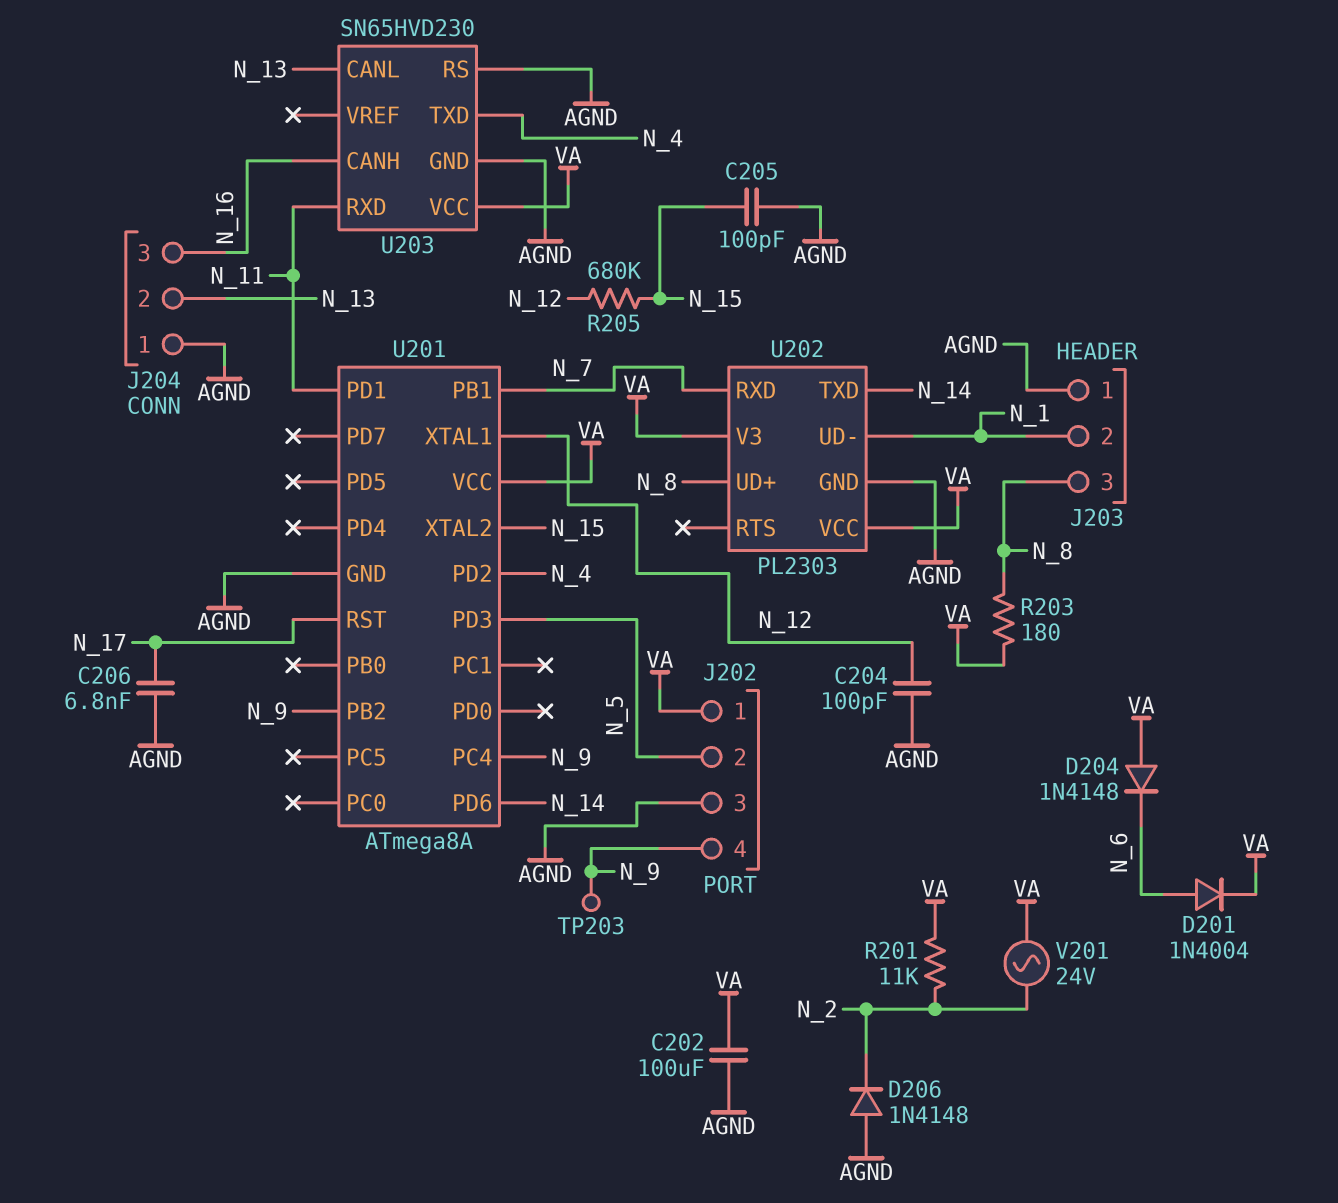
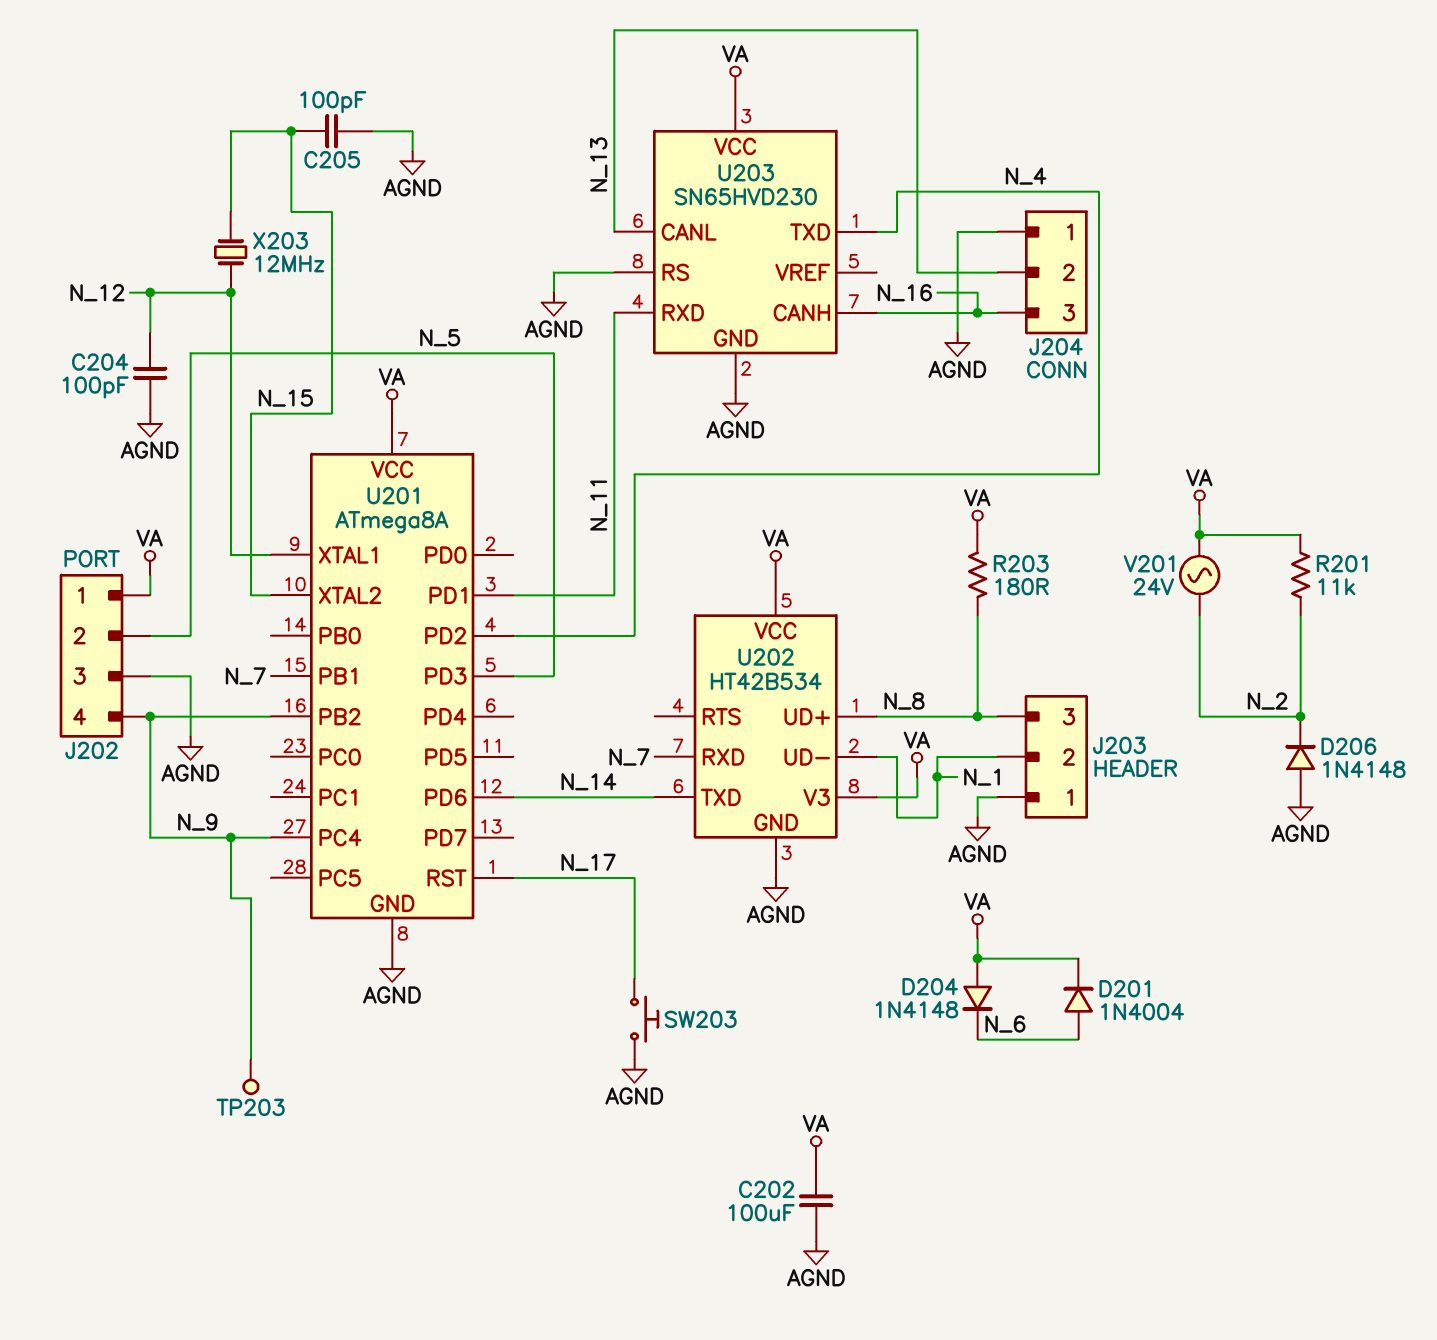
C206: 6.8nF (AGND, N_17) -> none
R205: 680k (N_12, N_15) -> none
SW203: none -> button (AGND, N_17)
U202: PL2303 -> HT42B534
X203: none -> 12MHz (N_12, N_15)

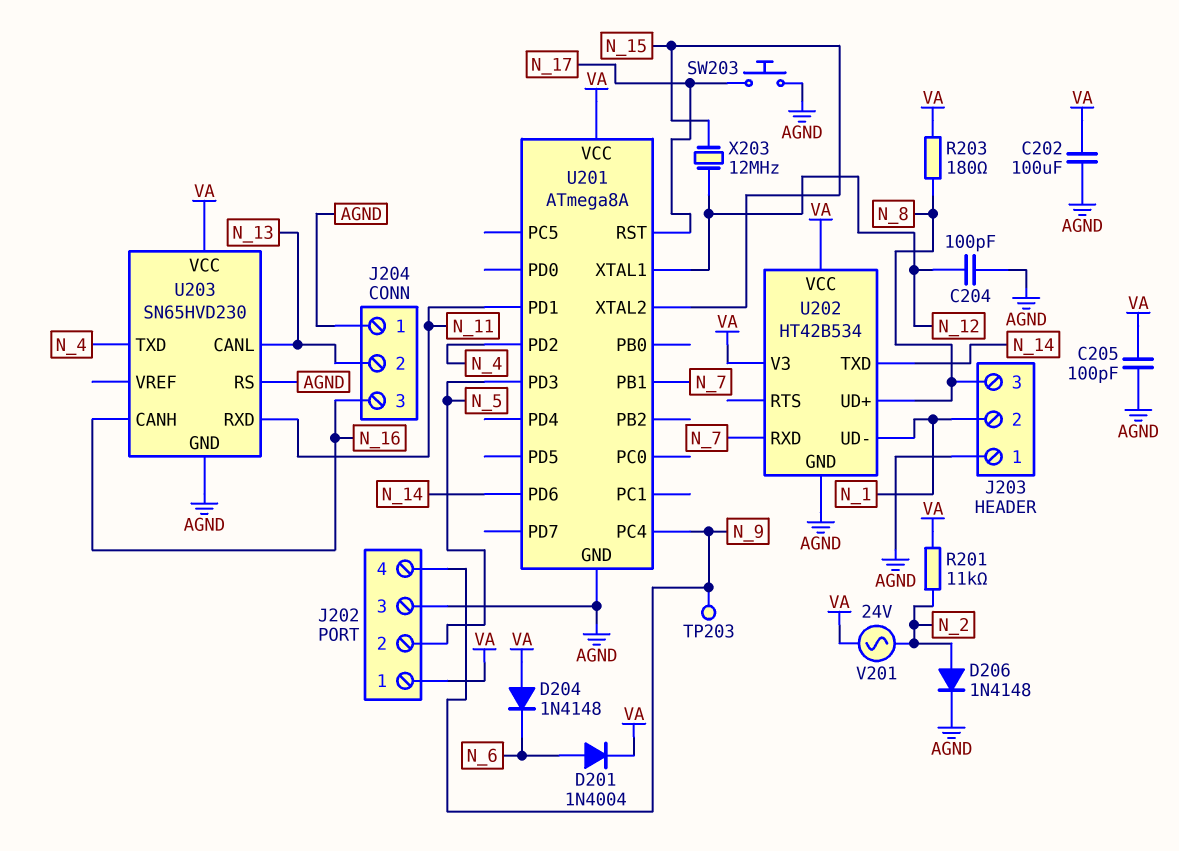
C205: 100pF (AGND, N_15) -> 100pF (AGND, VA)
D206: diode 1N4148 (A AGND, K N_2) -> diode 1N4148 (A N_2, K AGND)
U201 pin PB2: N_9 -> none

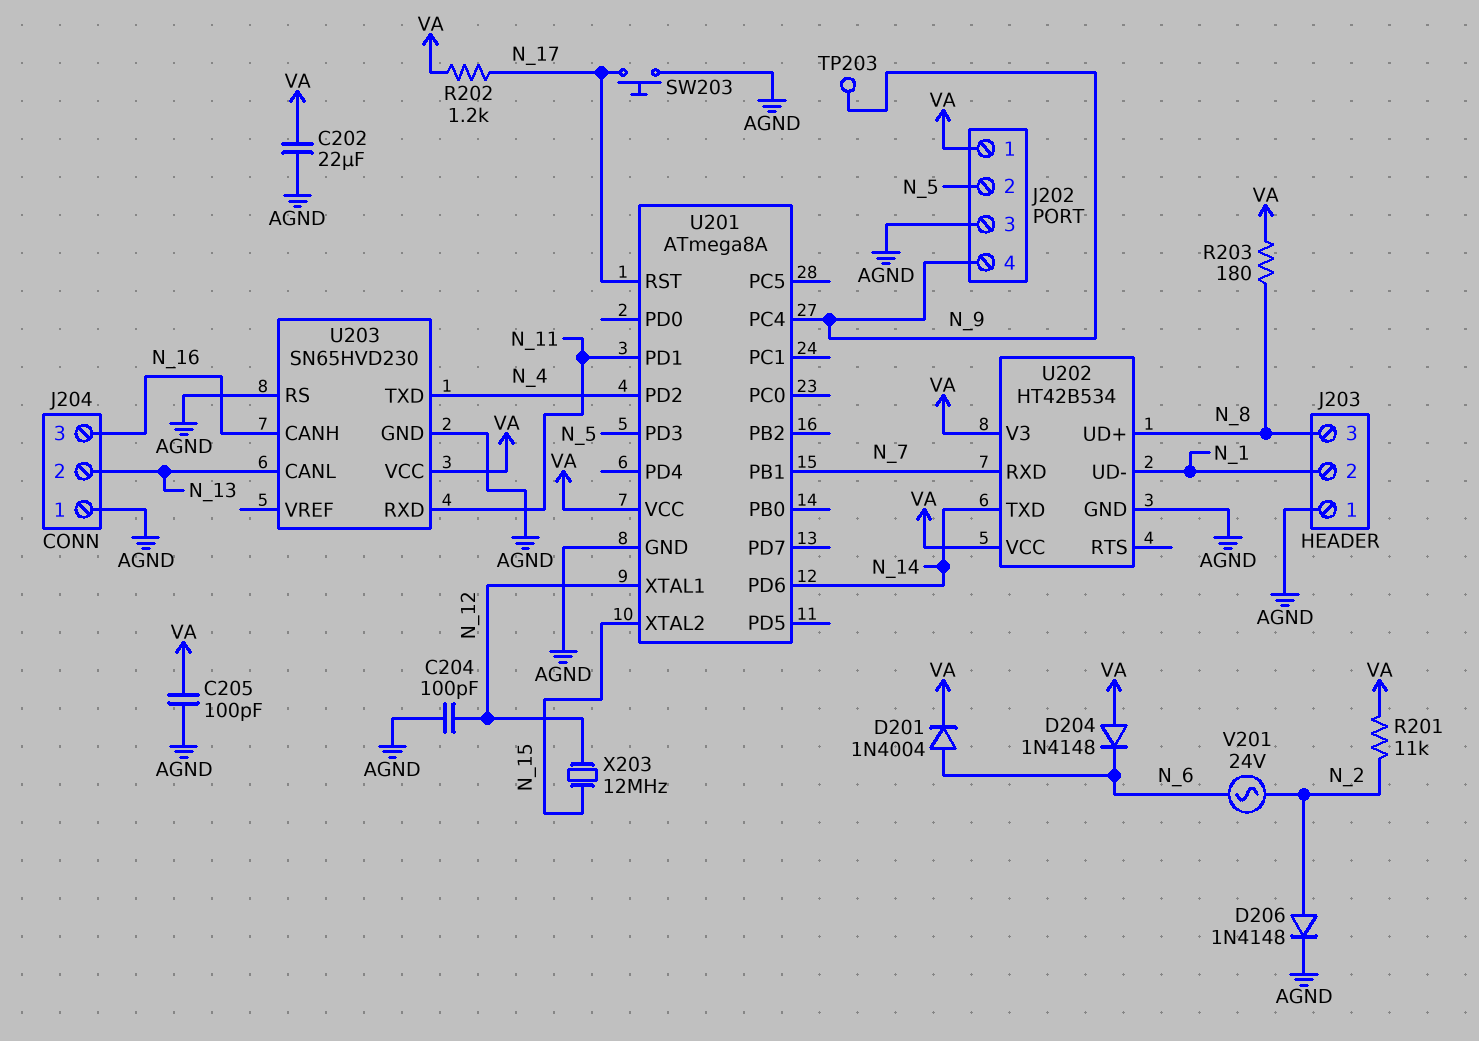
C202: 100uF (AGND, VA) -> 22uF (AGND, VA)
R202: none -> 1.2k (N_17, VA)
V201: AC 24V (N_2, VA) -> AC 24V (N_2, N_6)

